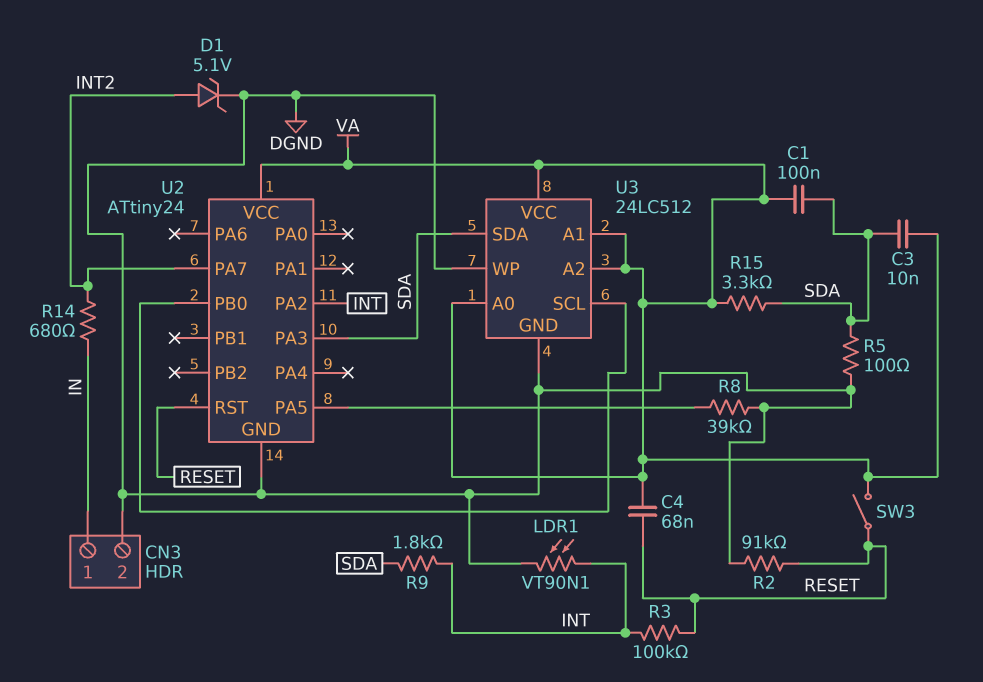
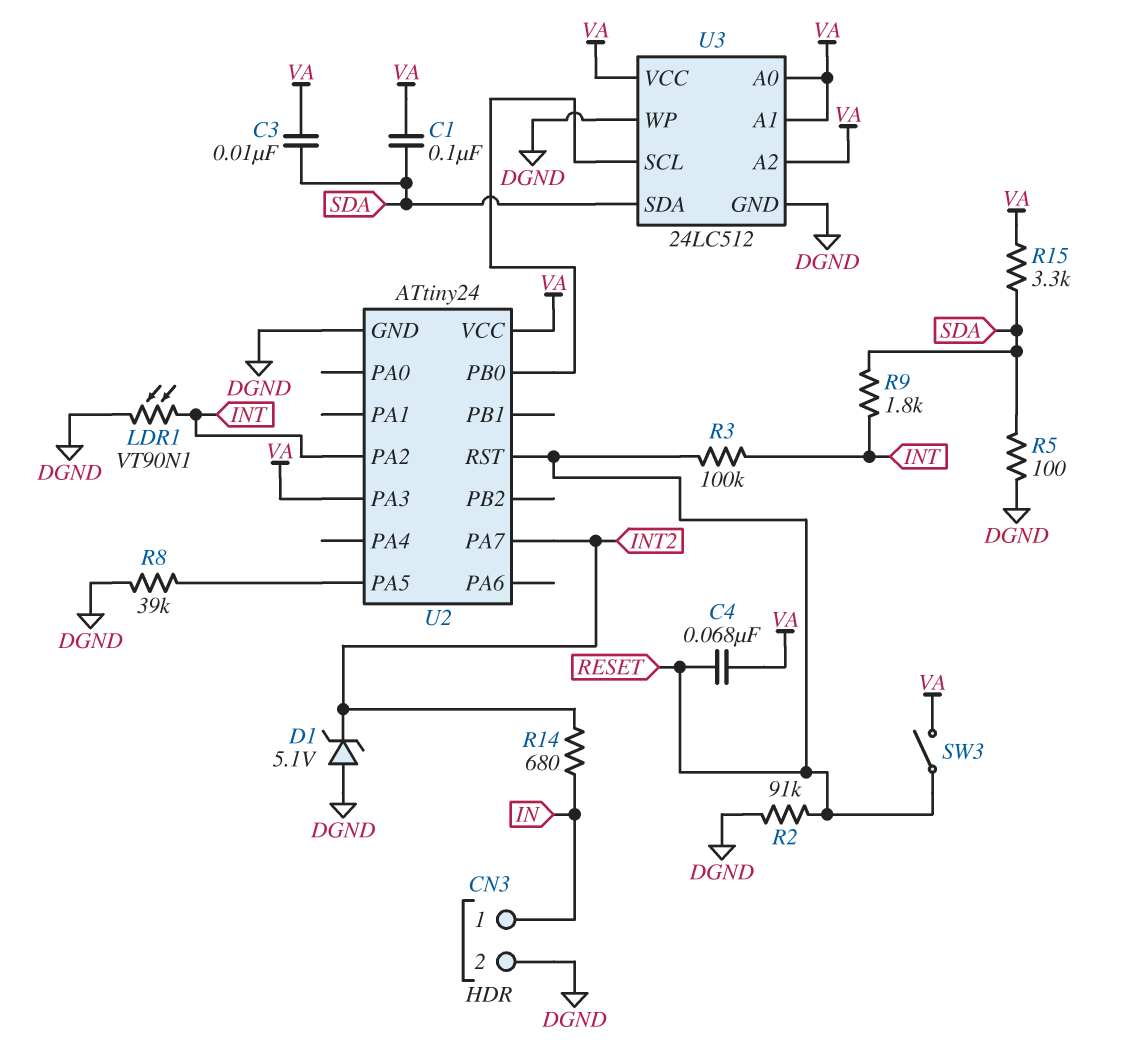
D1: zener 5.1V (A INT2, K DGND) -> zener 5.1V (A DGND, K INT2)
U2 pin PA3: SDA -> VA

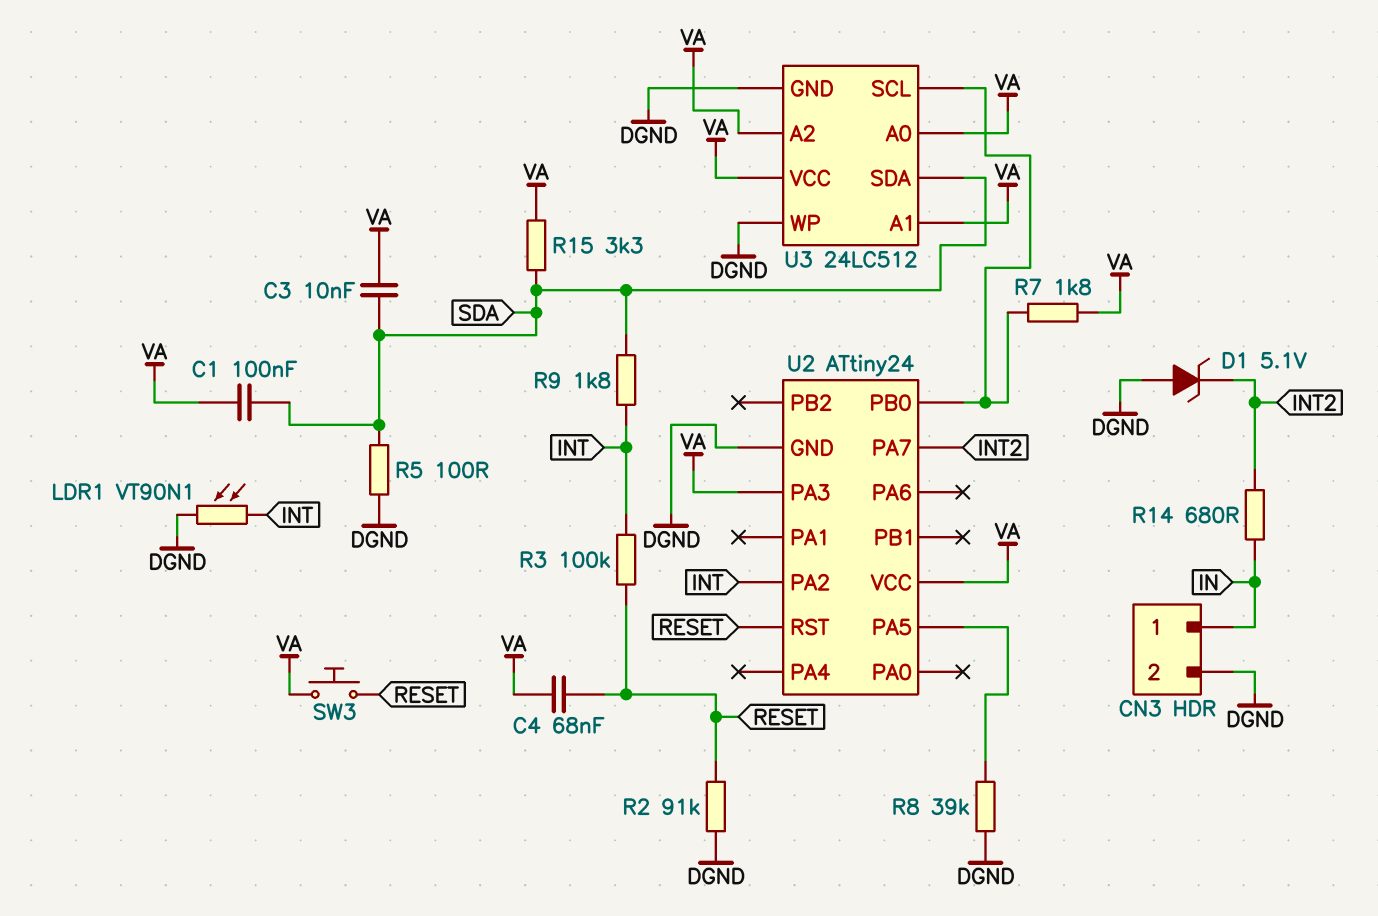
R7: none -> 1.8k (U2/PB0, VA)
SW3: switch (RESET, VA) -> button (RESET, VA)

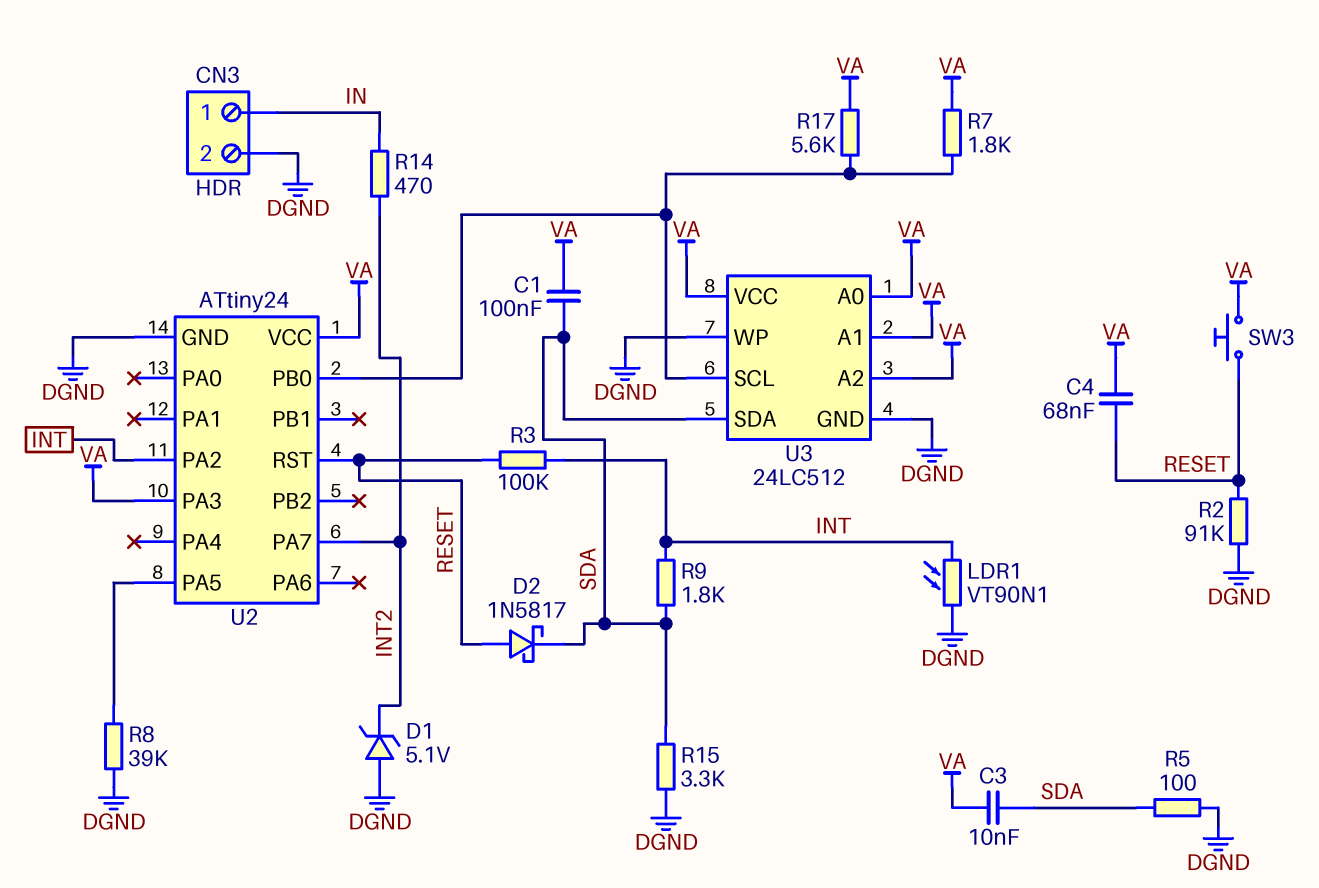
D2: none -> schottky 1N5817 (A RESET, K SDA)
R14: 680 (IN, INT2) -> 470 (IN, INT2)
R15: 3.3k (SDA, VA) -> 3.3k (DGND, SDA)
R17: none -> 5.6k (U2/PB0, VA)

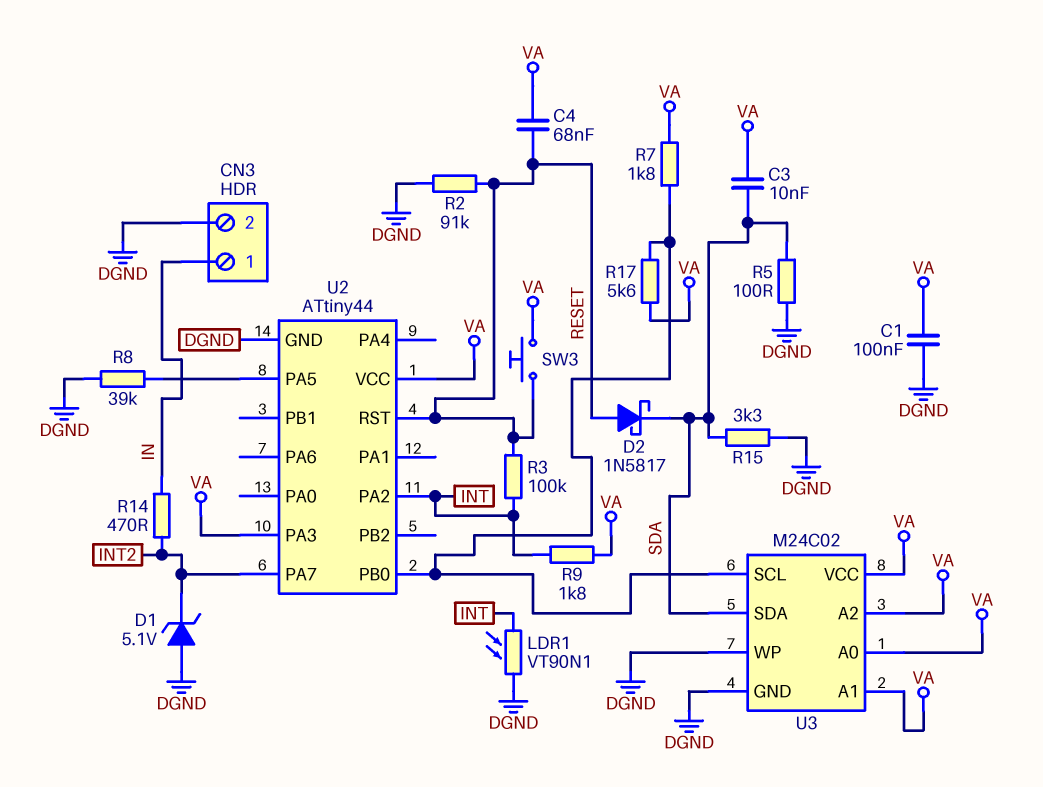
C1: 100nF (SDA, VA) -> 100nF (DGND, VA)
R9: 1.8k (INT, SDA) -> 1.8k (INT, VA)
U2: ATtiny24 -> ATtiny44
U3: 24LC512 -> M24C02

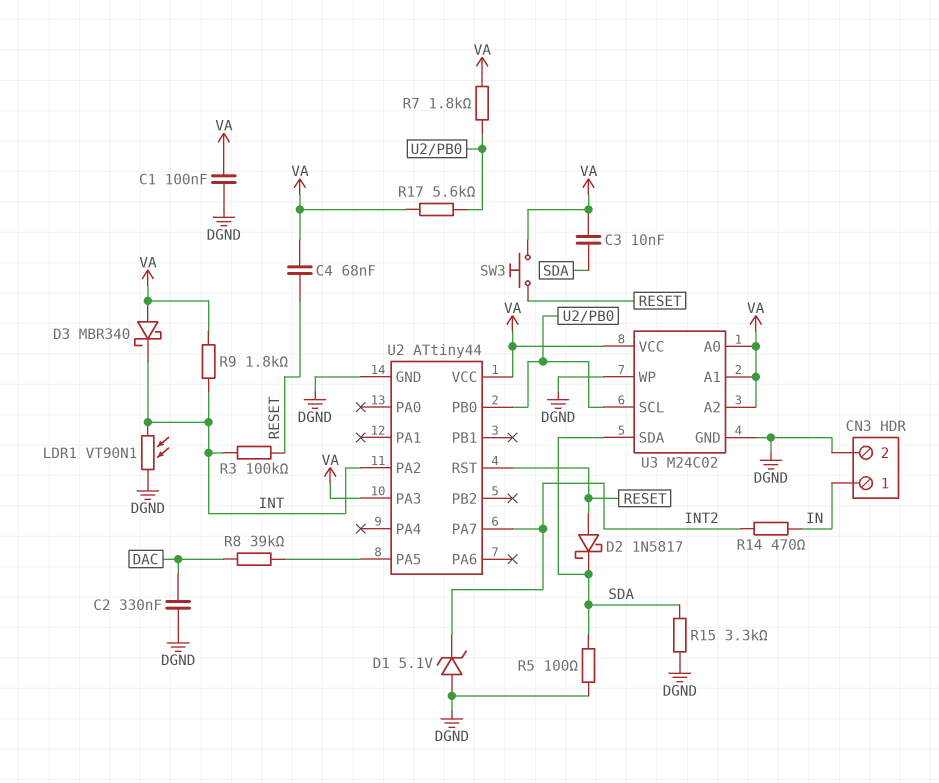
C2: none -> 330nF (DAC, DGND)
D3: none -> schottky MBR340 (A VA, K INT)
R2: 91k (DGND, RESET) -> none
R8: 39k (DGND, U2/PA5) -> 39k (DAC, U2/PA5)

